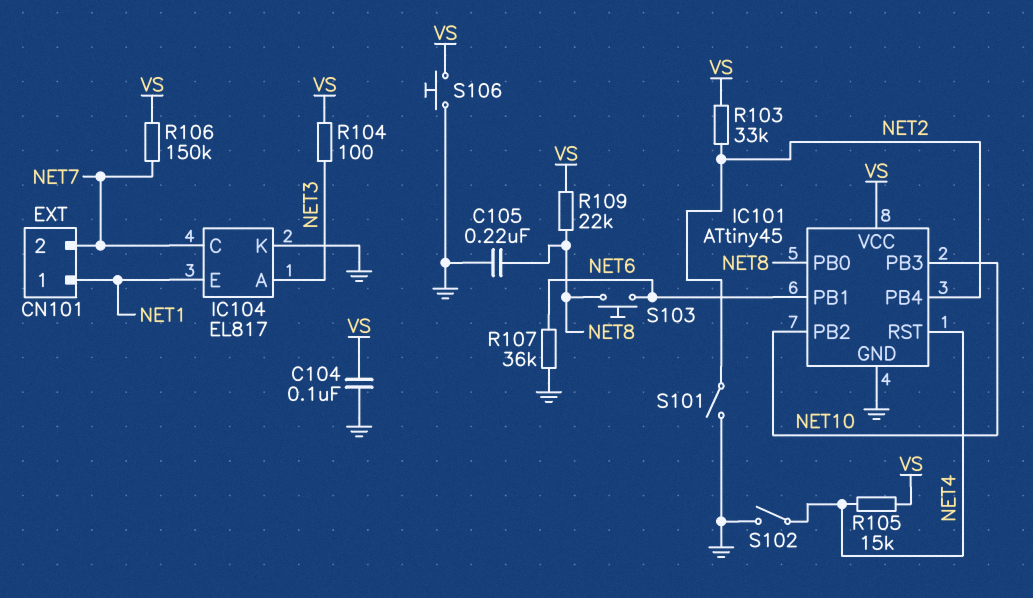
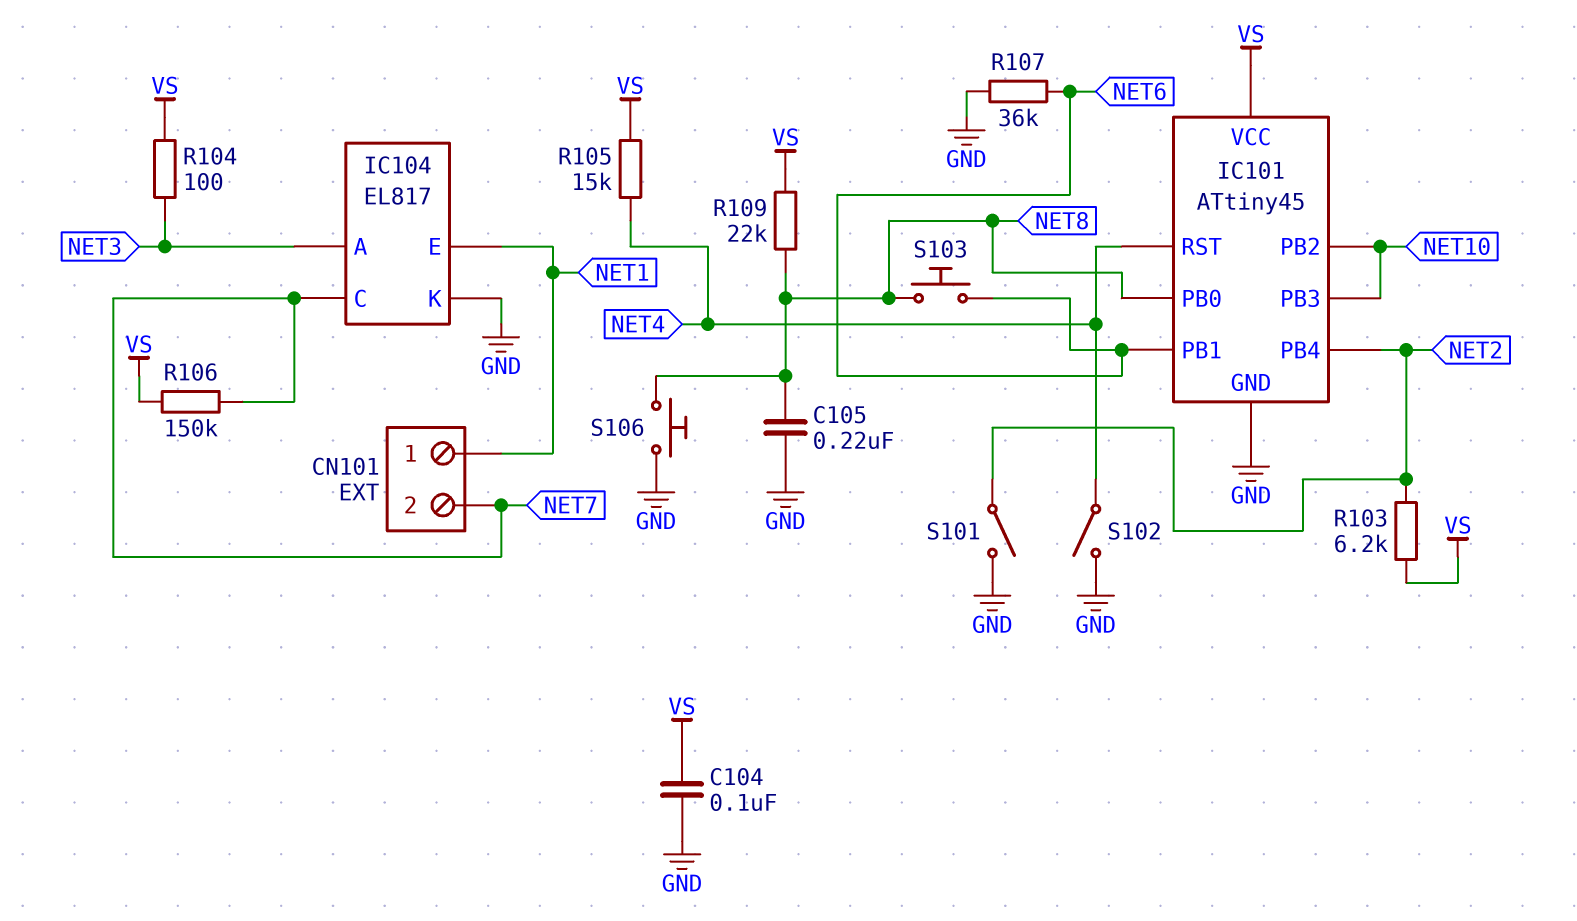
R103: 33k (NET2, VS) -> 6.2k (NET2, VS)
S106: button (GND, VS) -> button (GND, NET8)

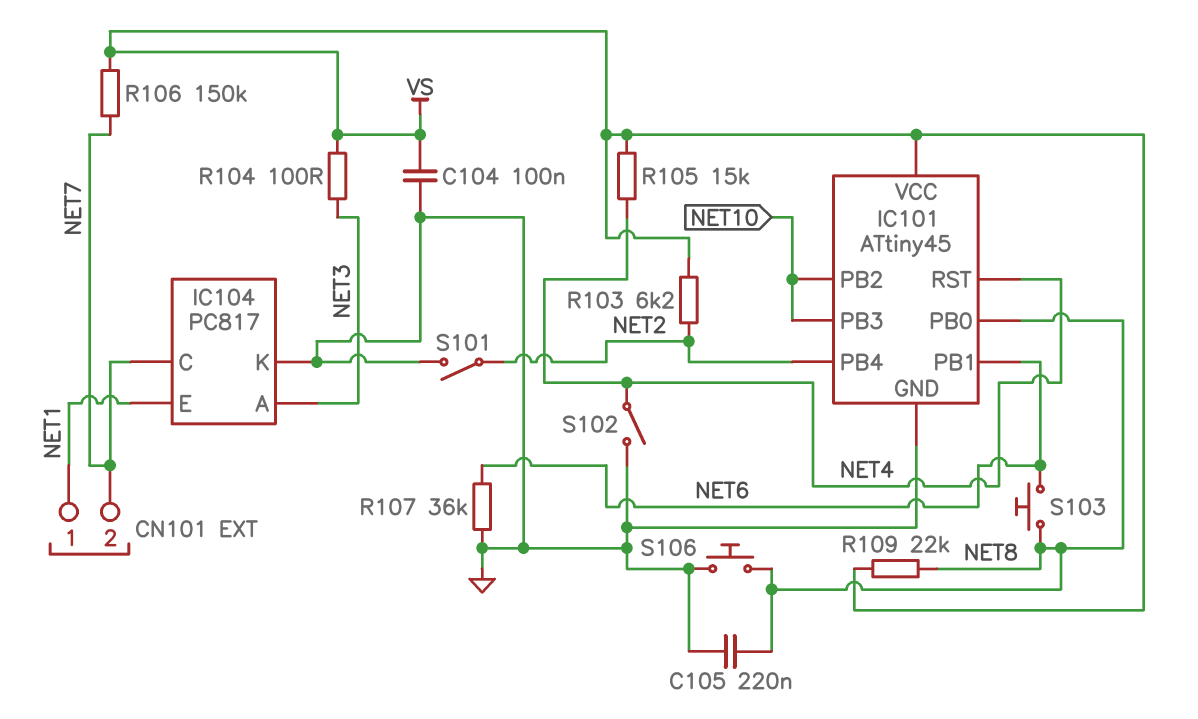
IC104: EL817 -> PC817

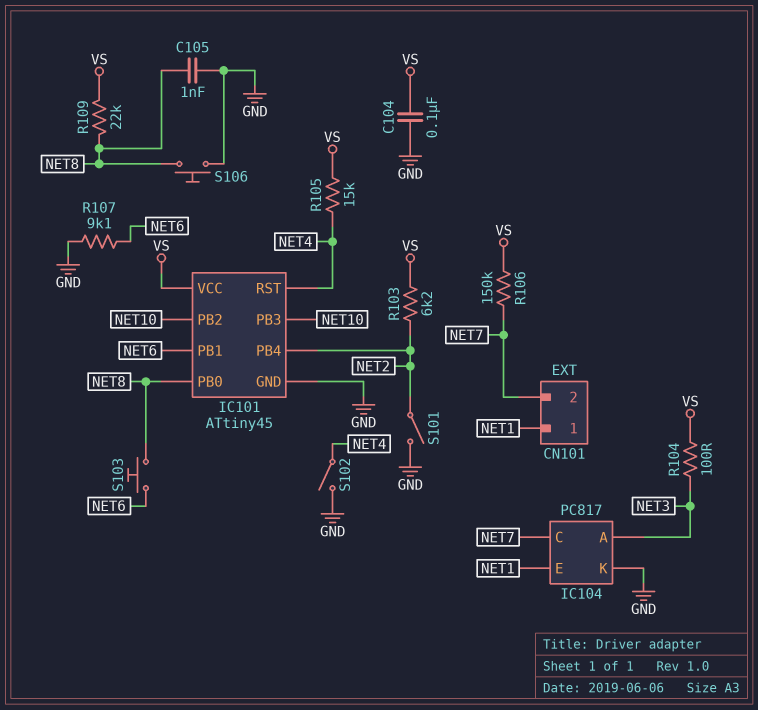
C105: 220nF (GND, NET8) -> 1nF (GND, NET8)
R107: 36k (GND, NET6) -> 9.1k (GND, NET6)

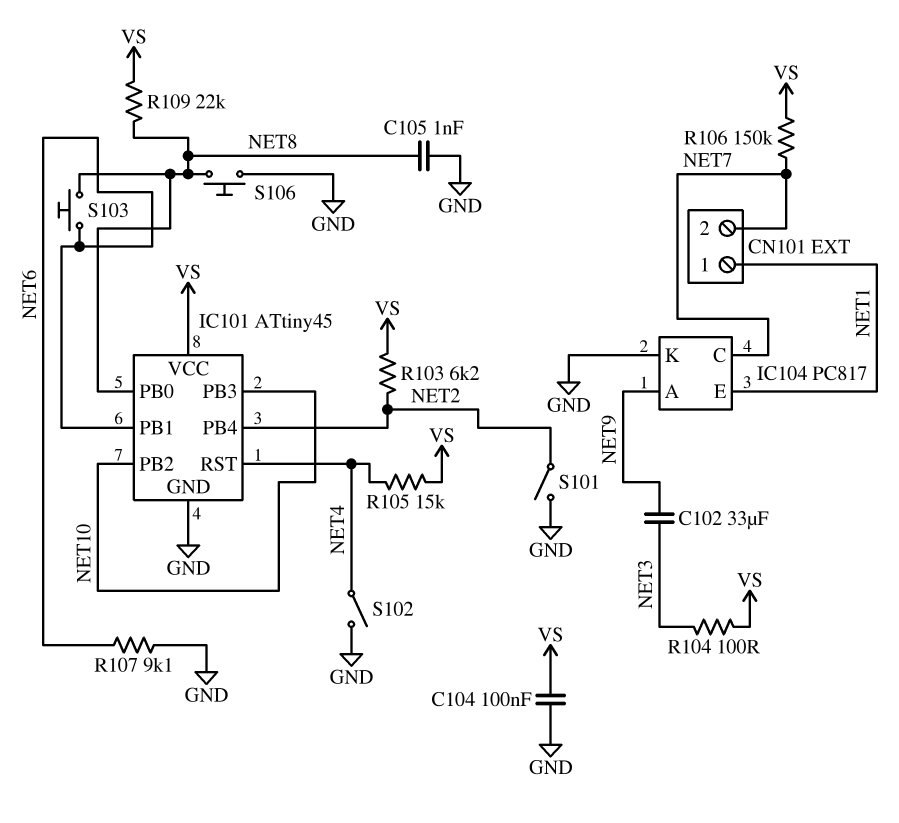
C102: none -> 33uF (NET3, NET9)
IC104 pin A: NET3 -> NET9

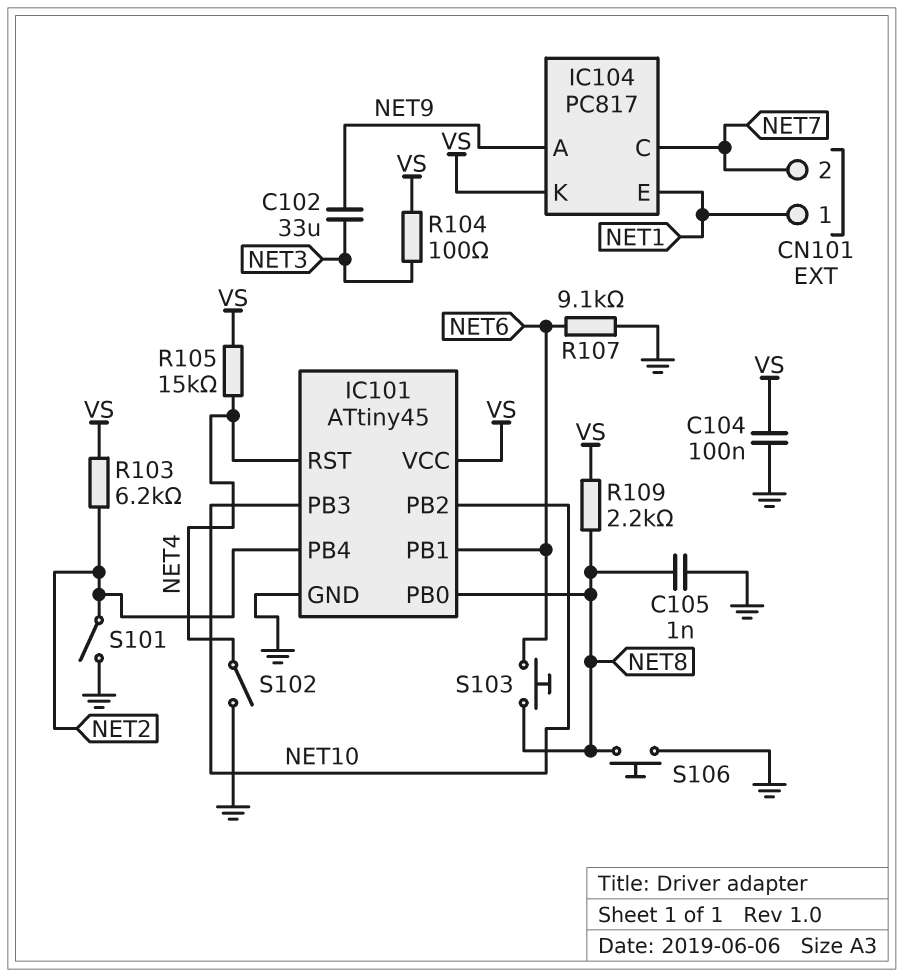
IC104 pin K: GND -> VS
R106: 150k (NET7, VS) -> none
R109: 22k (NET8, VS) -> 2.2k (NET8, VS)

